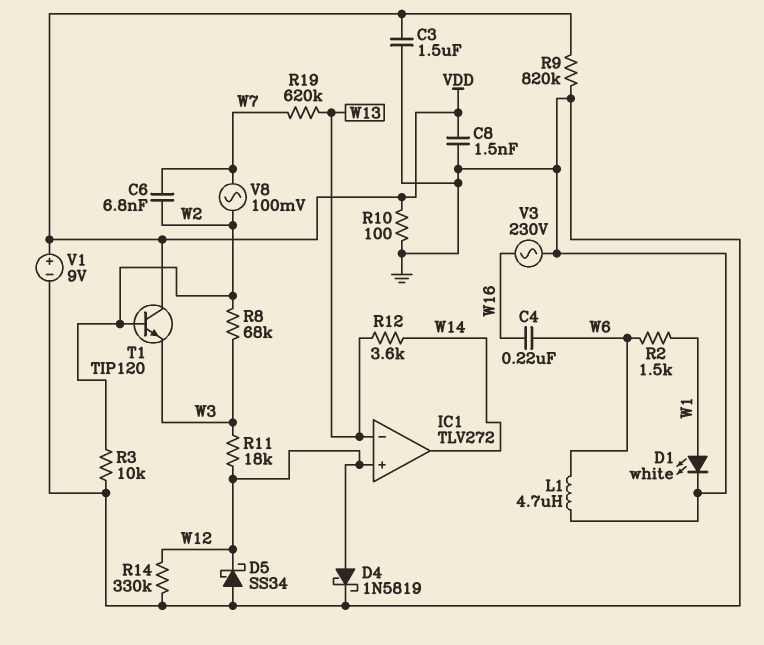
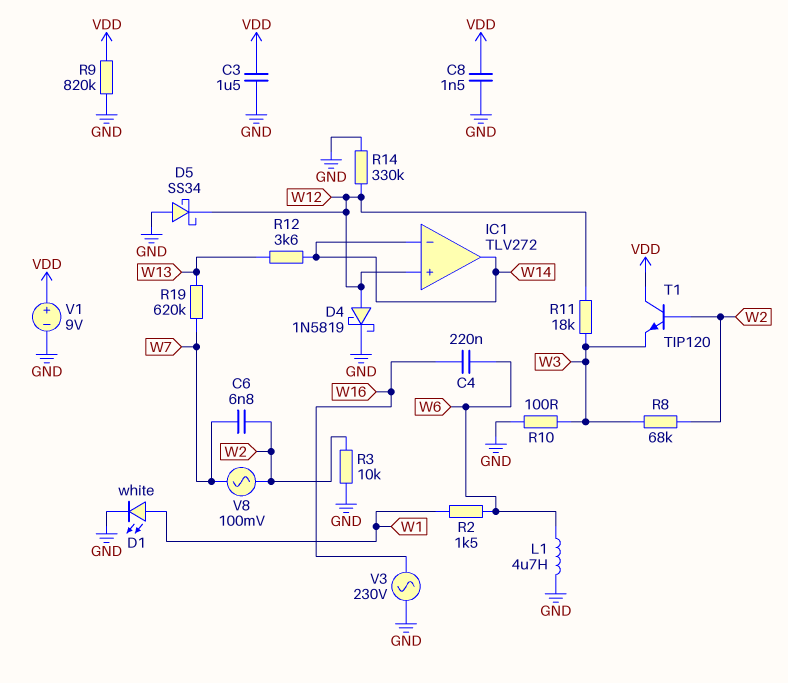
IC1 pin in-: W13 -> W14
R10: 100 (GND, VDD) -> 100 (GND, W3)

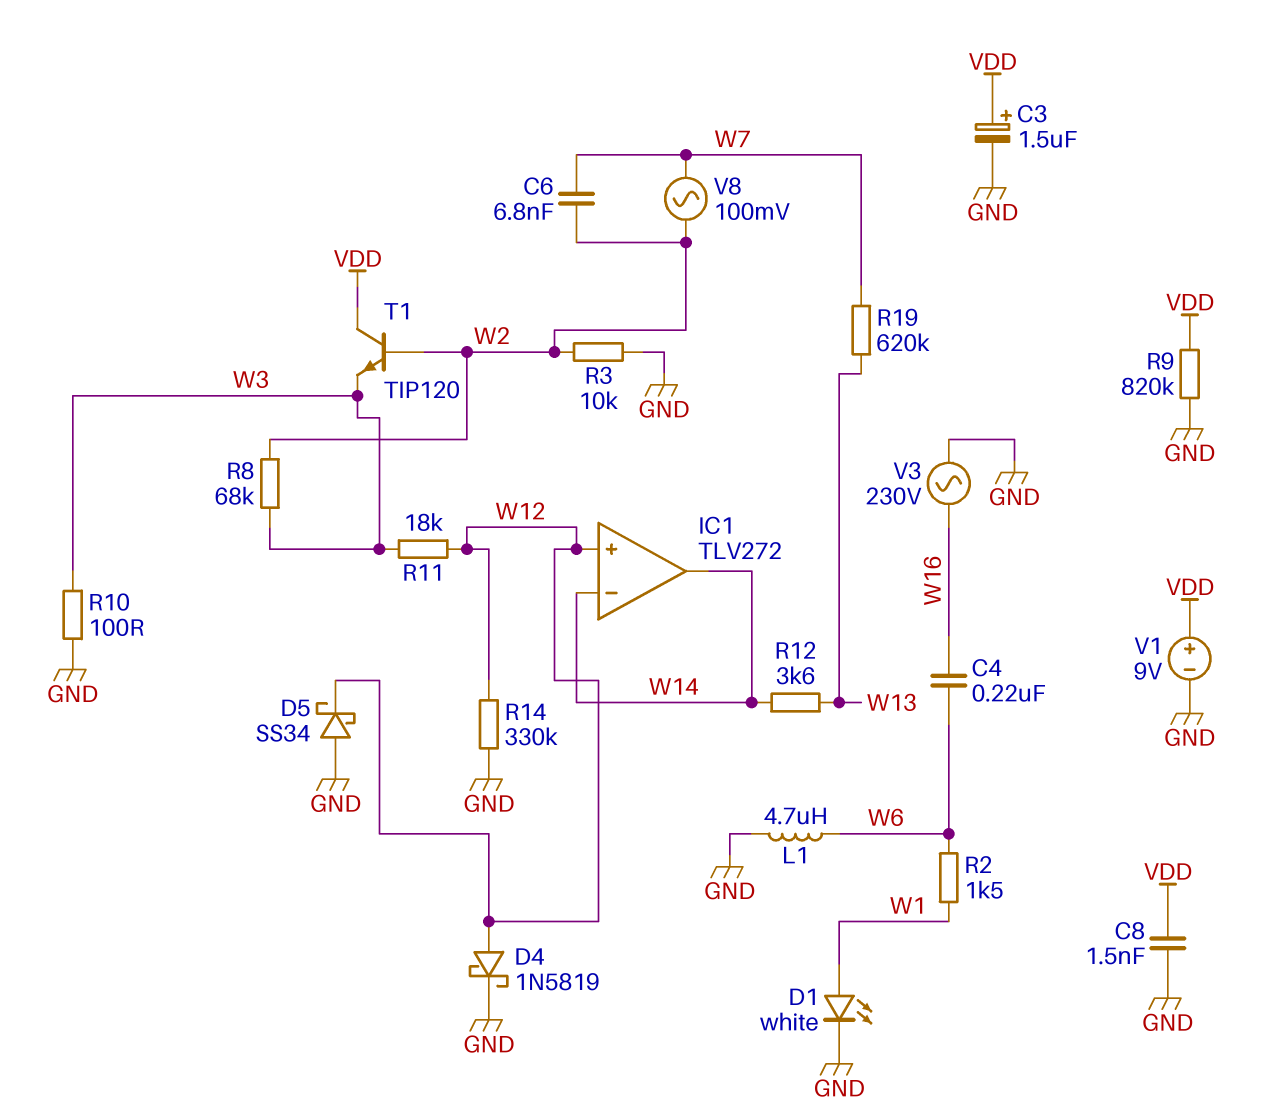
C3: 1.5uF (GND, VDD) -> 1.5uF (plus VDD, minus GND)

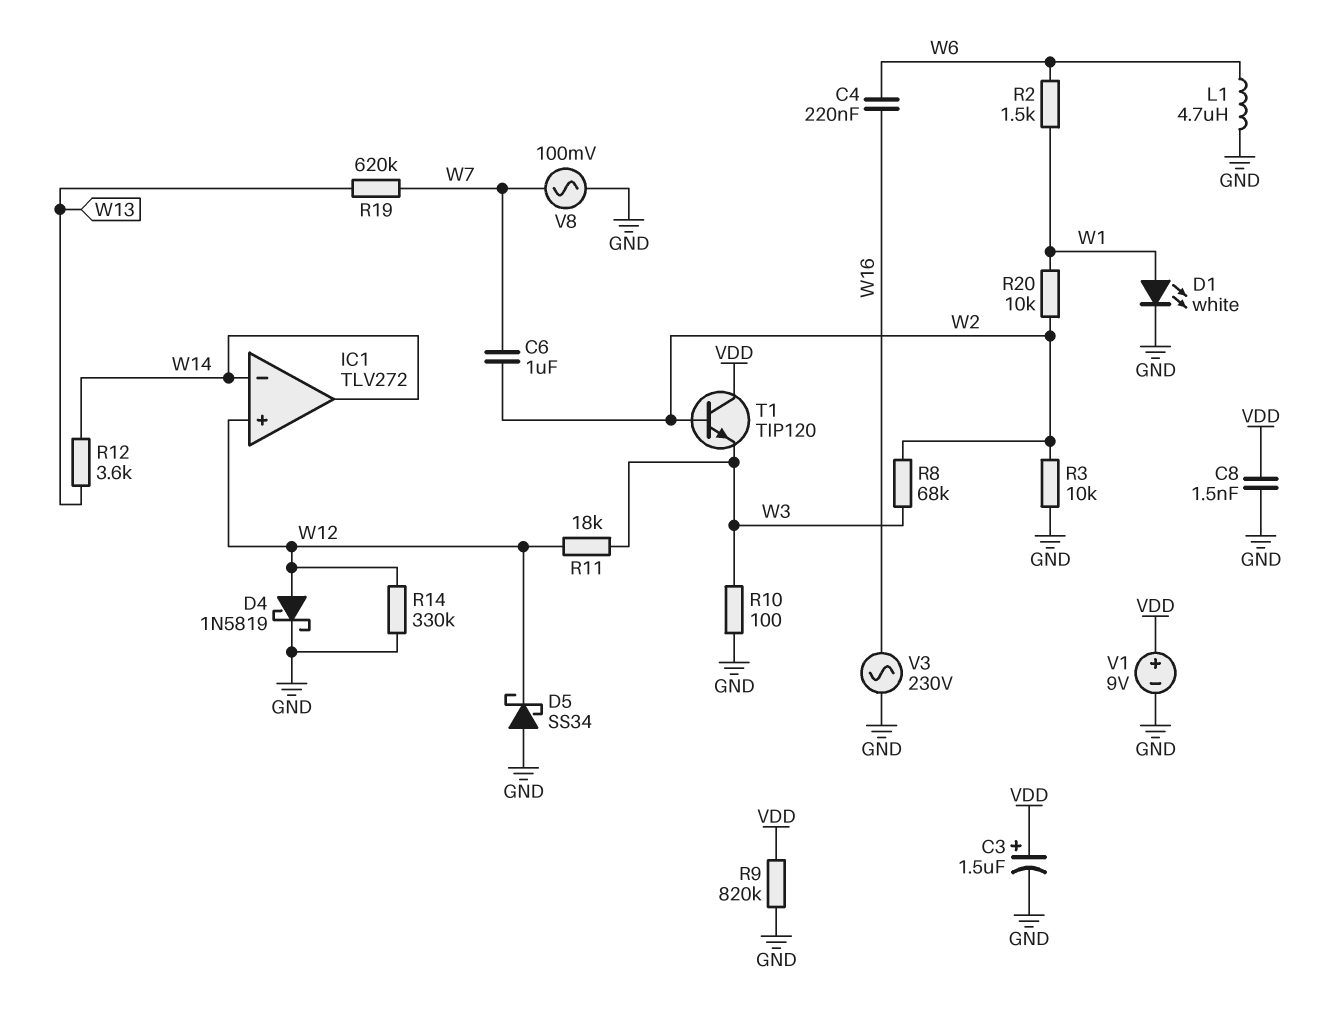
C6: 6.8nF (W2, W7) -> 1uF (W2, W7)
R20: none -> 10k (W1, W2)
V8: AC 100mV (W2, W7) -> AC 100mV (GND, W7)

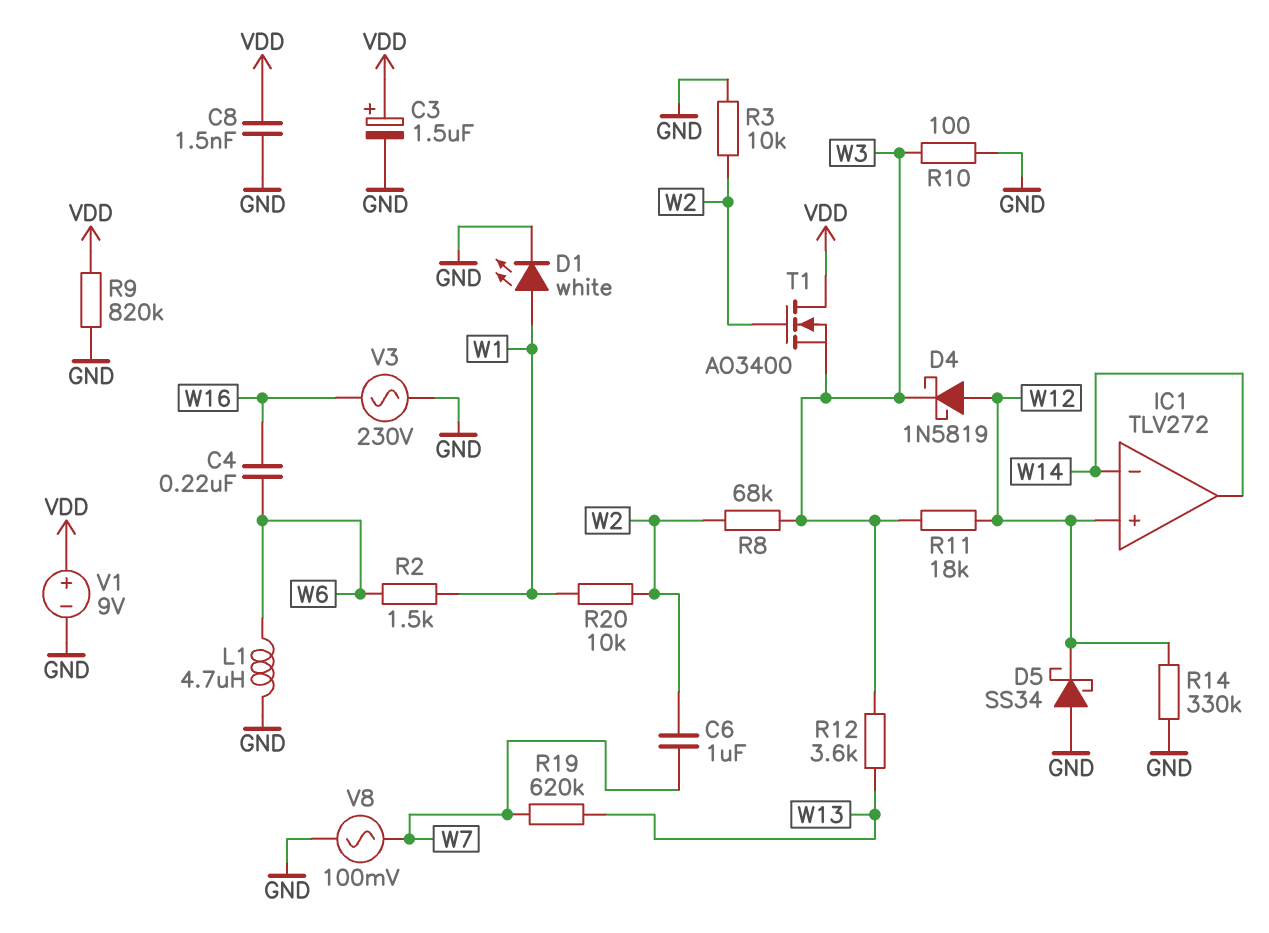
D4: schottky 1N5819 (A W12, K GND) -> schottky 1N5819 (A W12, K W3)
R12: 3.6k (W13, W14) -> 3.6k (W3, W13)
T1: NPN TIP120 (B W2, C VDD, E W3) -> NMOS AO3400 (G W2, D VDD, S W3)

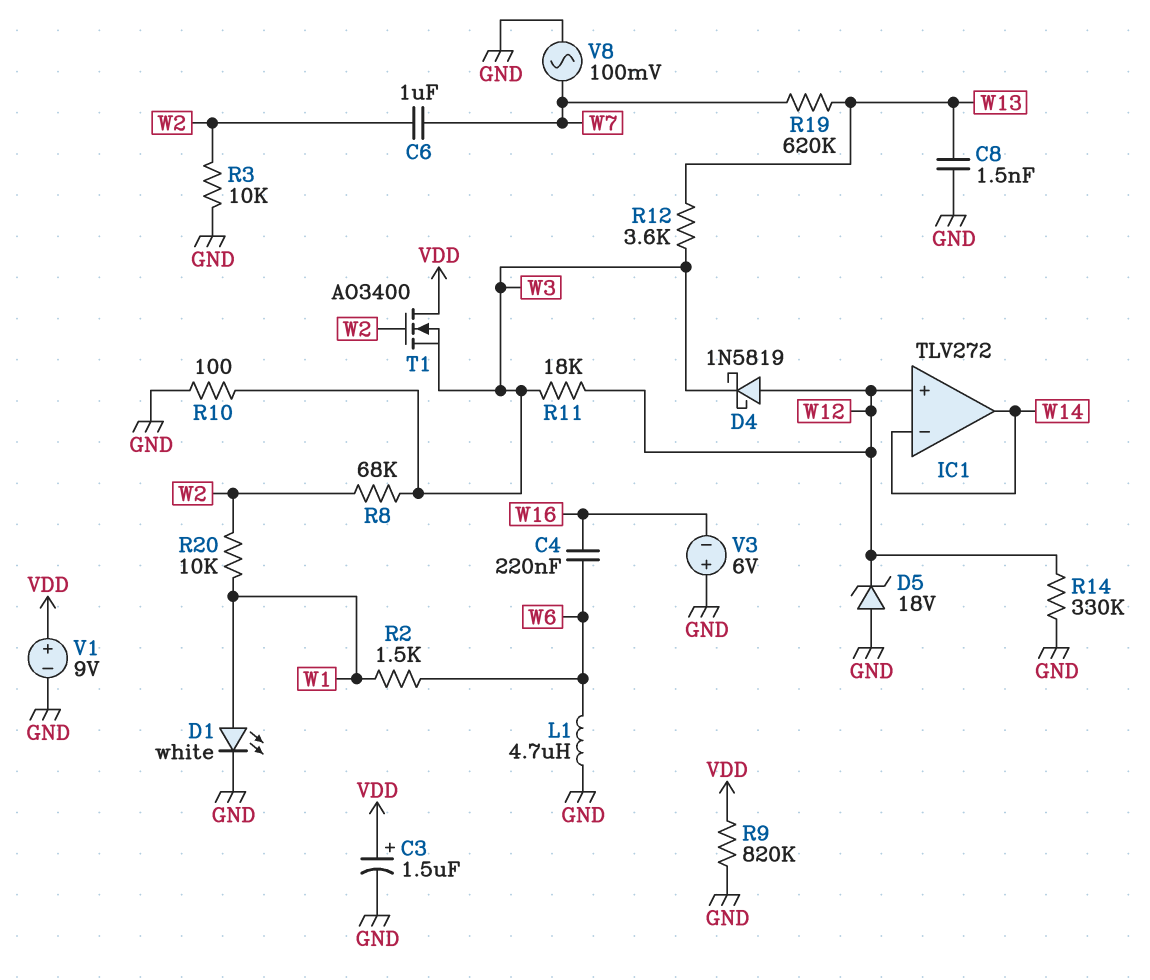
C8: 1.5nF (GND, VDD) -> 1.5nF (GND, W13)
D5: schottky SS34 (A GND, K W12) -> zener 18V (A GND, K W12)
V3: AC 230V (GND, W16) -> 6V (plus GND, minus W16)

